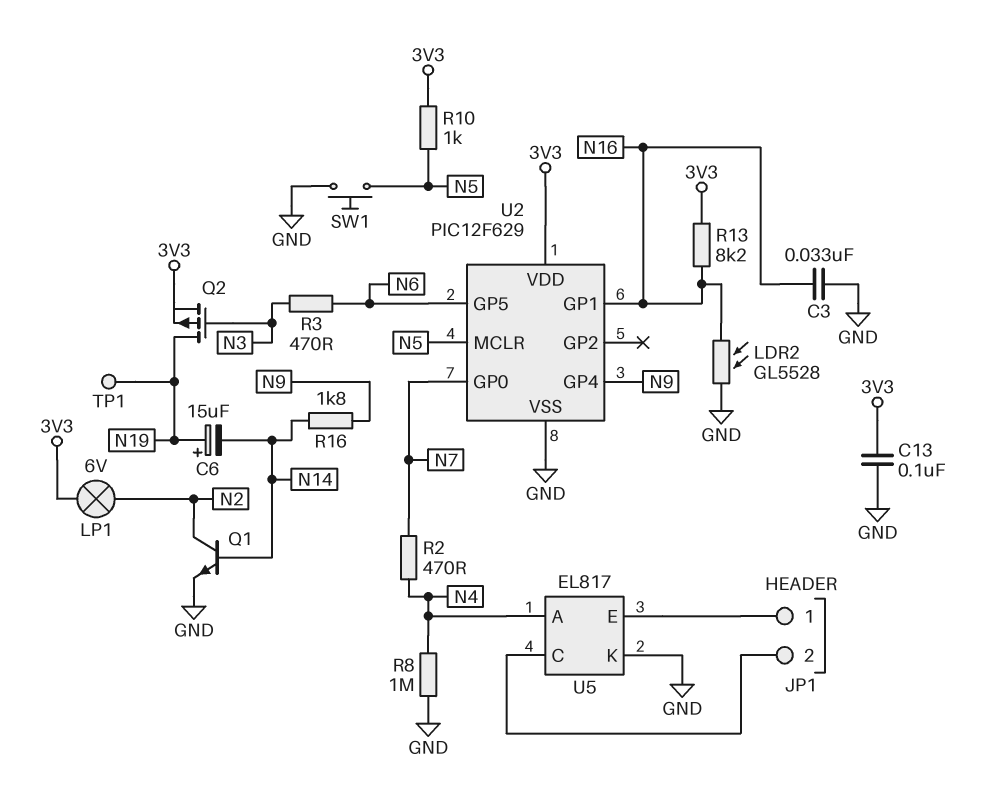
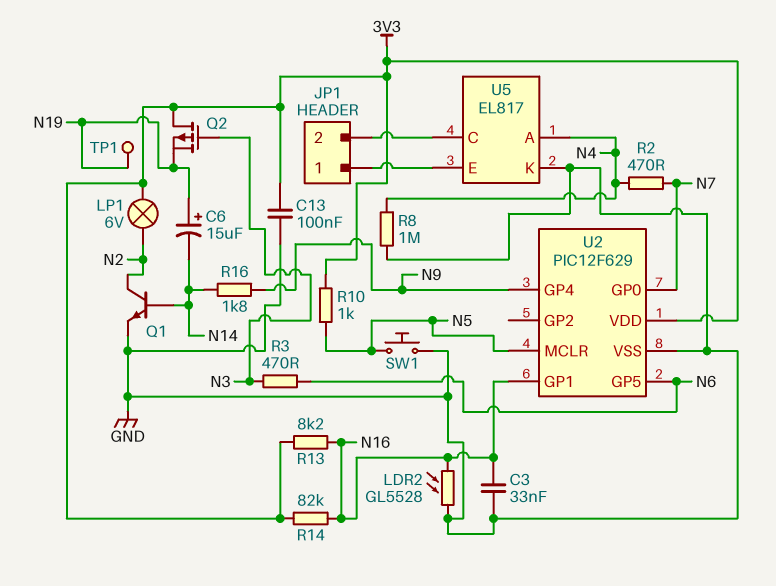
Q2: PMOS (G N3, D N19, S 3V3) -> PMOS (G N3, D 3V3, S N19)
R14: none -> 82k (3V3, N16)

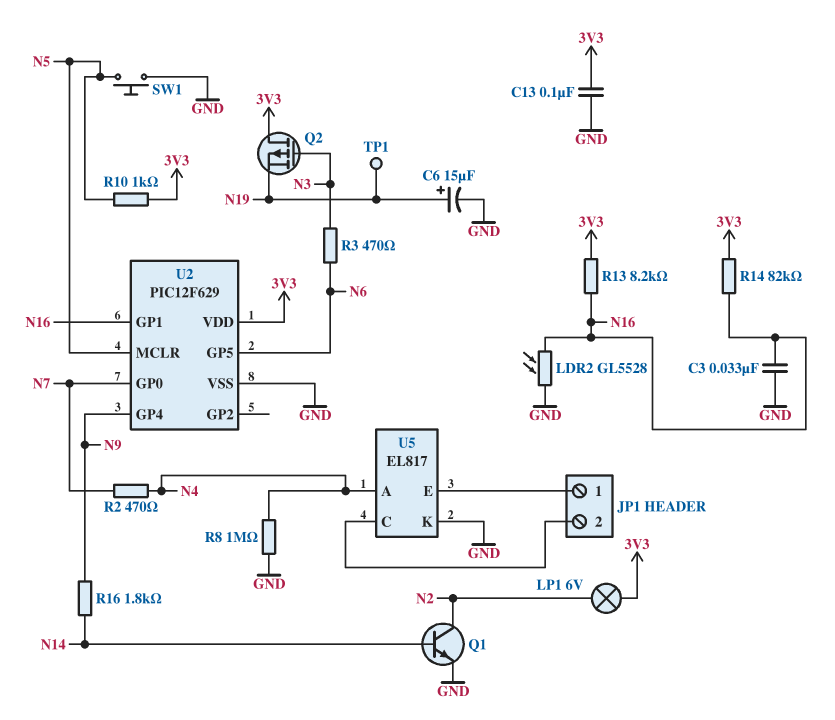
C6: 15uF (plus N19, minus N14) -> 15uF (plus N19, minus GND)

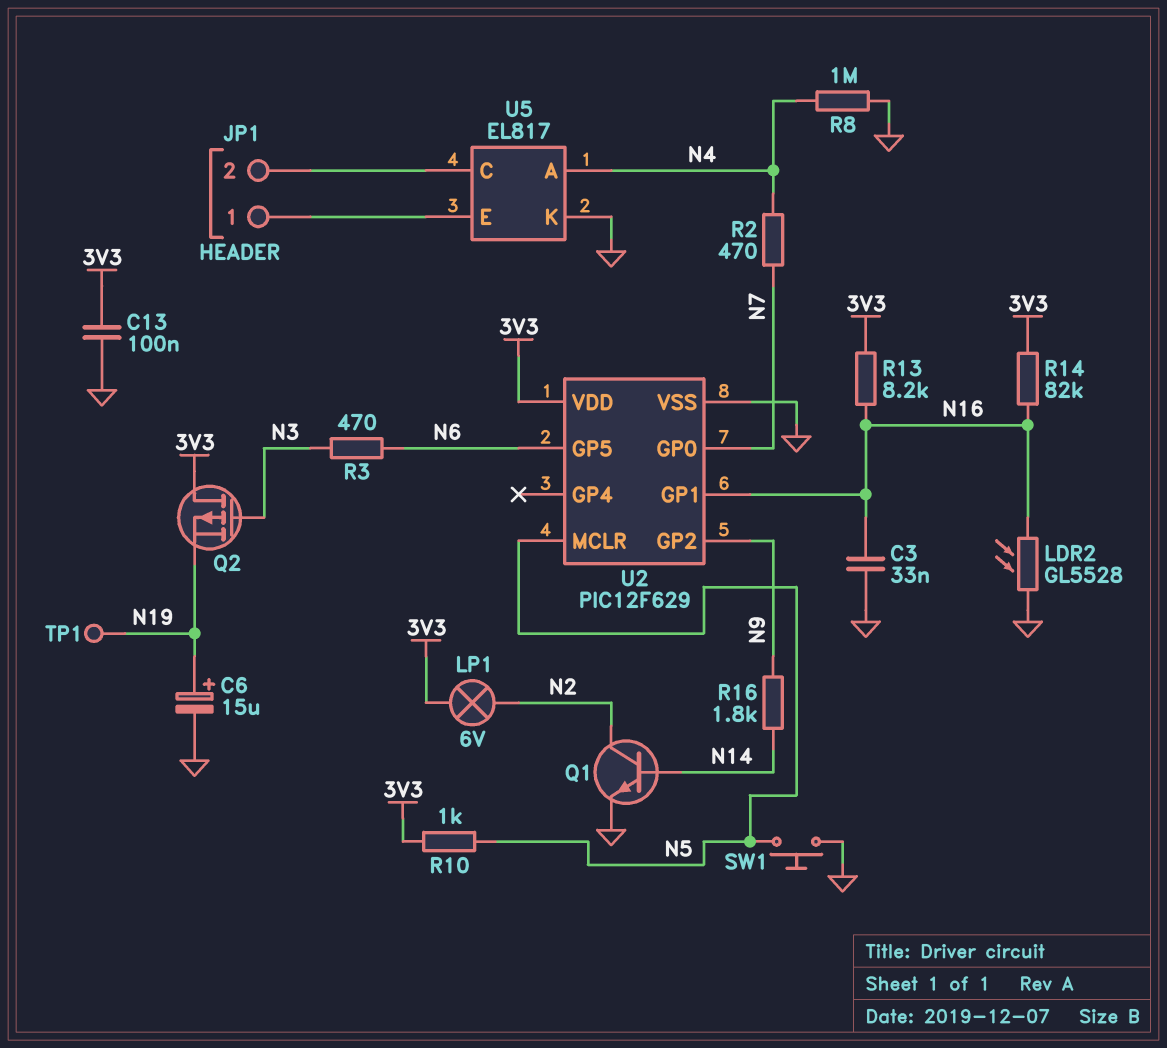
U2 pin GP2: none -> N9
U2 pin GP4: N9 -> none

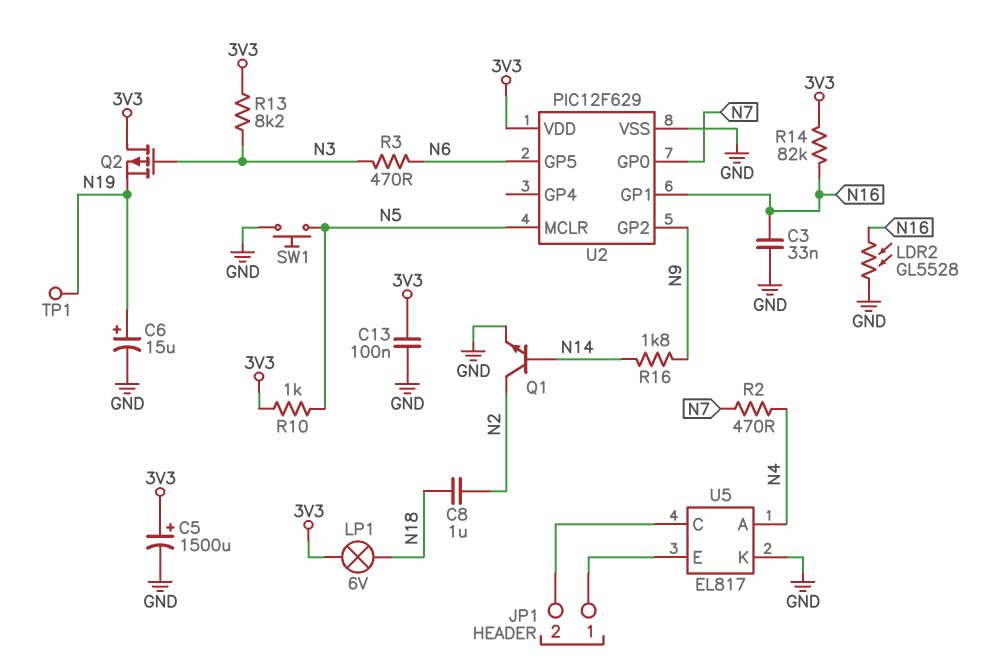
C5: none -> 1500uF (plus 3V3, minus GND)
C8: none -> 1uF (N2, N18)
LP1: lamp 6V (3V3, N2) -> lamp 6V (3V3, N18)
R8: 1M (GND, N4) -> none
R13: 8.2k (3V3, N16) -> 8.2k (3V3, N3)

